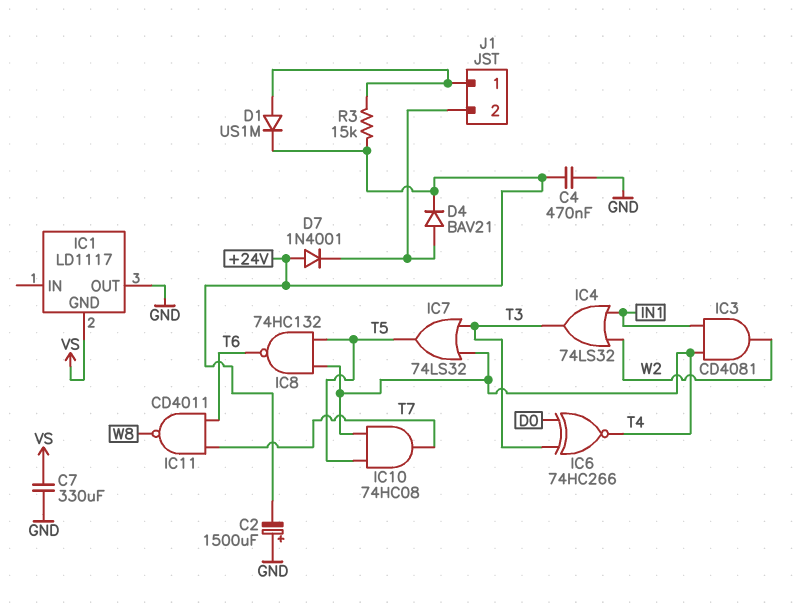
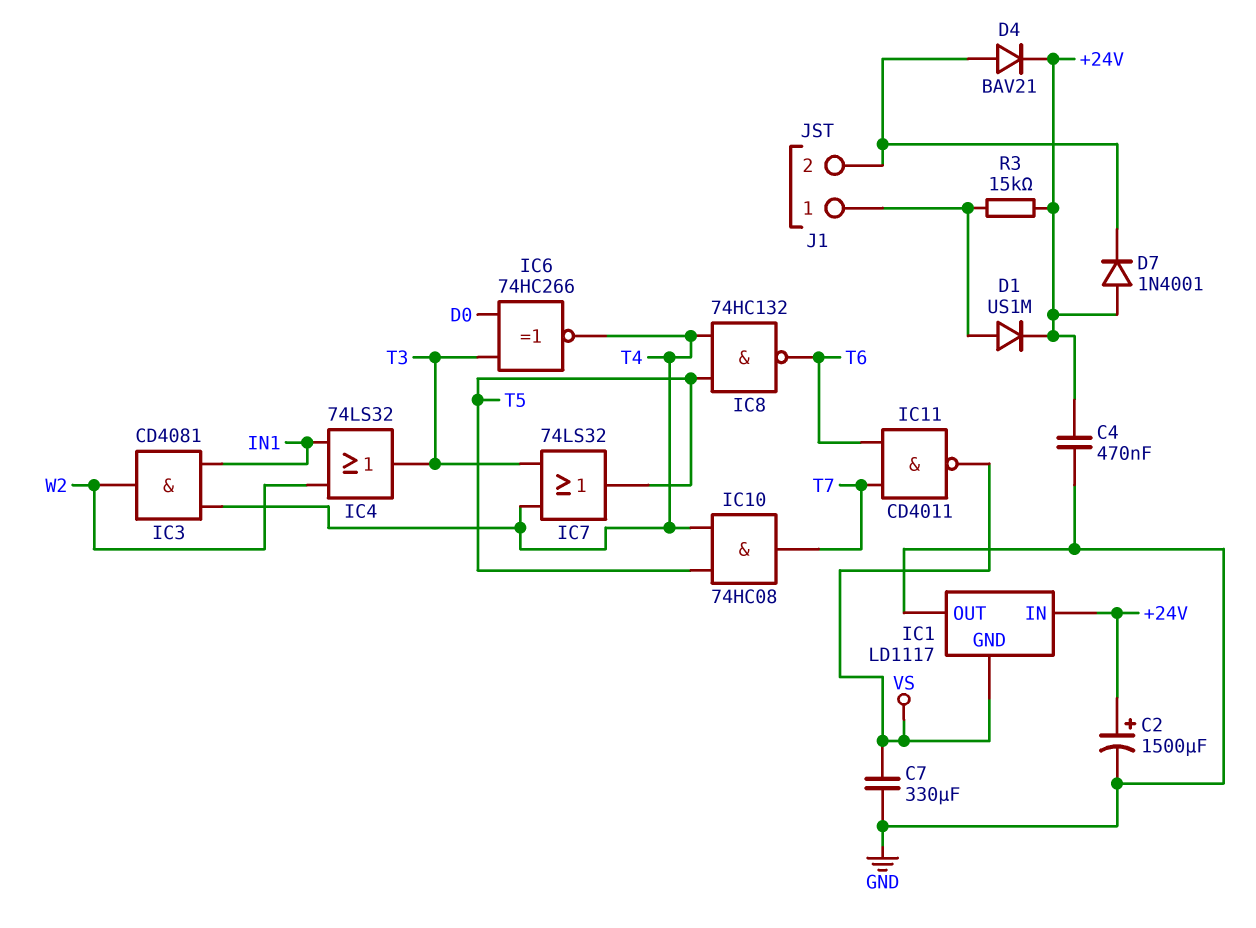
C2: 1500uF (plus GND, minus +24V) -> 1500uF (plus +24V, minus GND)
IC1 pin IN: none -> +24V
IC11: NAND CD4011 (in T6, in T7, out W8) -> NAND CD4011 (in T6, in T7, out VS)

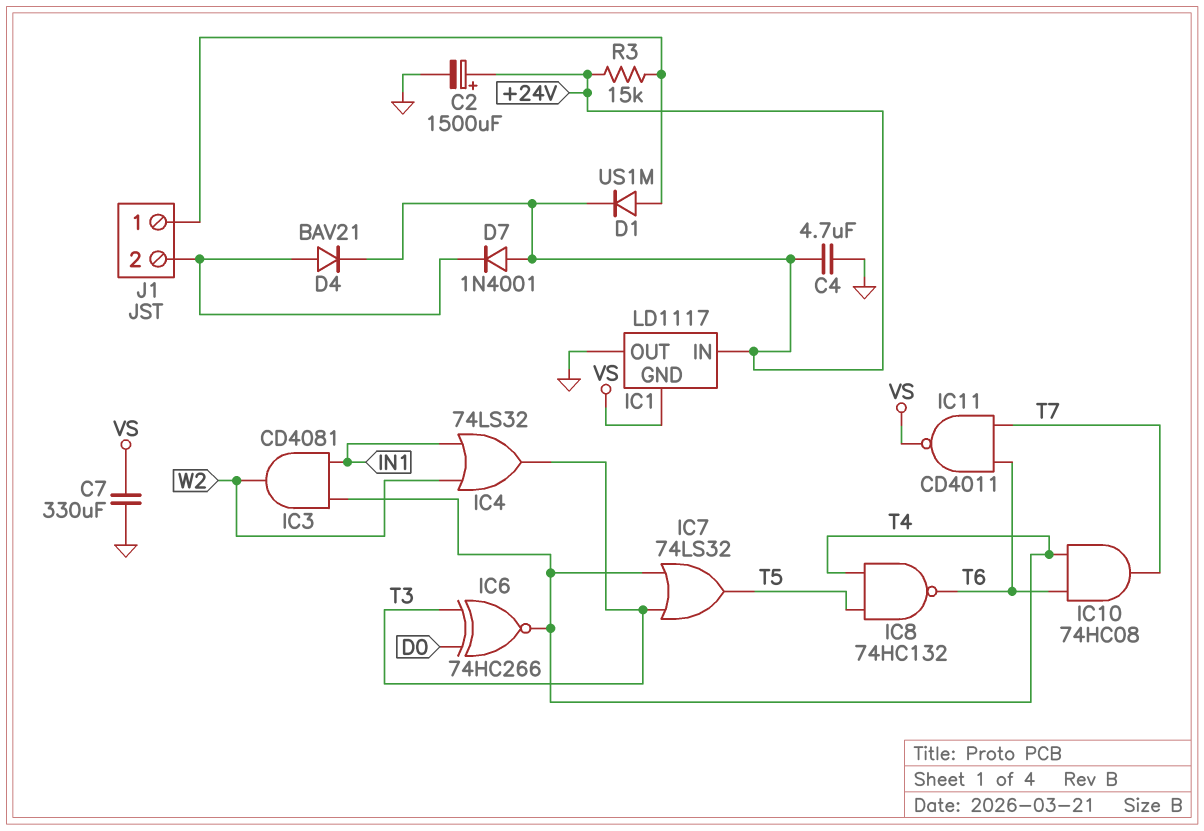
C4: 470nF (+24V, GND) -> 4.7uF (+24V, GND)
IC10: AND 74HC08 (in T4, in T5, out T7) -> AND 74HC08 (in T4, in T6, out T7)

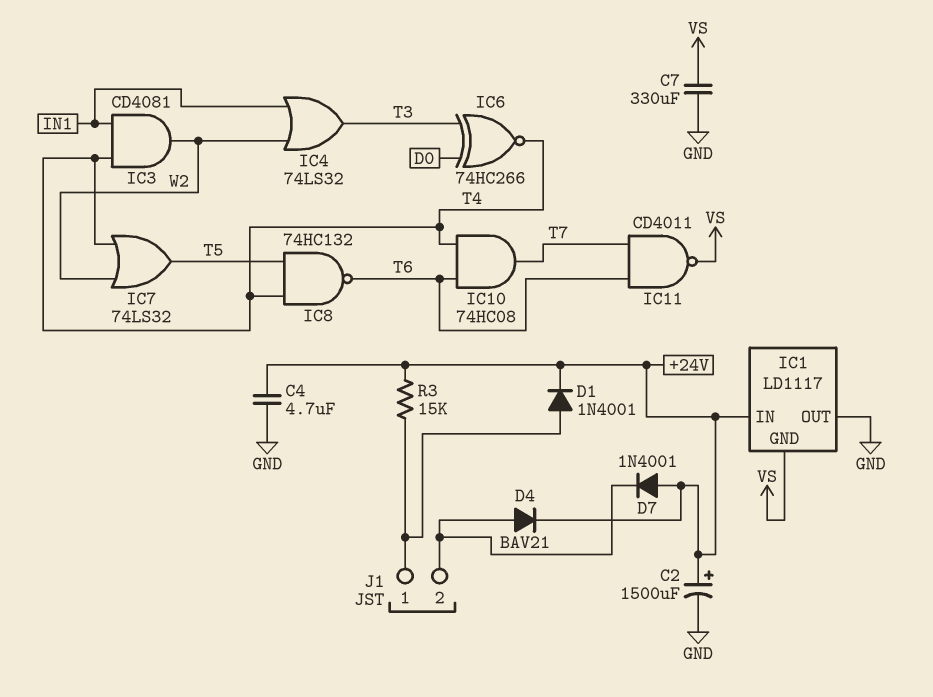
D1: diode US1M (A J1/1, K +24V) -> diode 1N4001 (A J1/1, K +24V)
IC7: OR 74LS32 (in T3, in T4, out T5) -> OR 74LS32 (in T4, in W2, out T5)

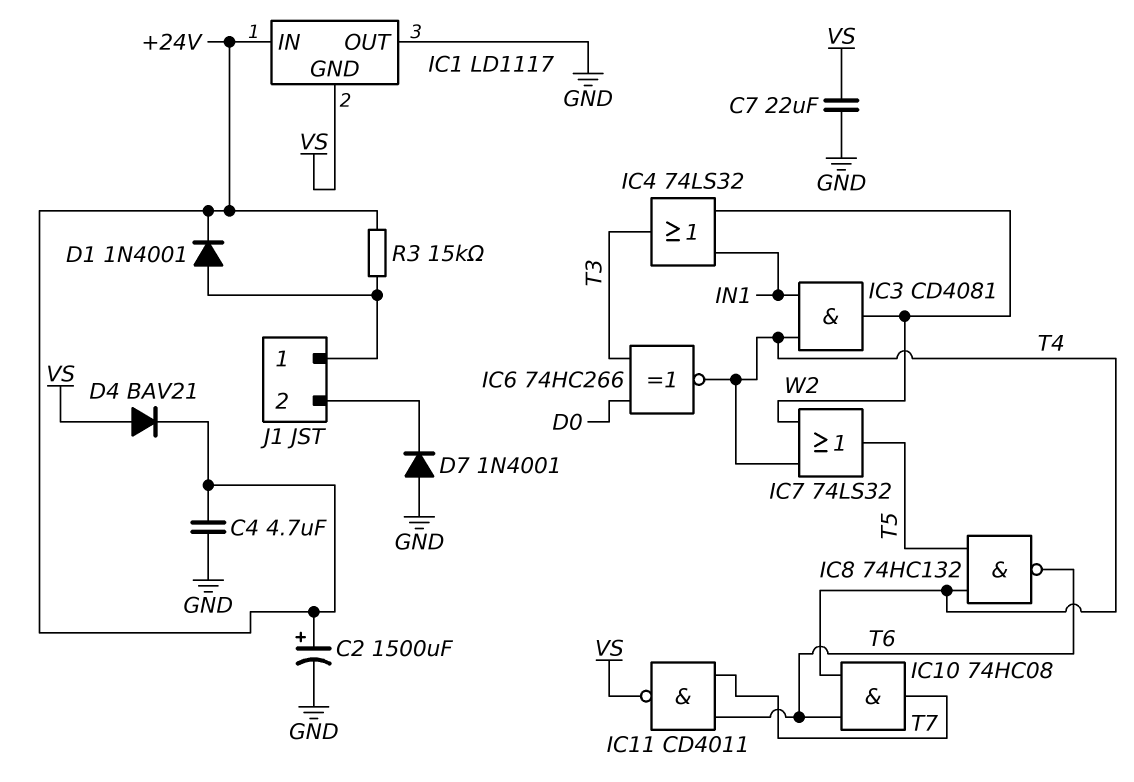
C7: 330uF (GND, VS) -> 22uF (GND, VS)
D4: diode BAV21 (A J1/2, K +24V) -> diode BAV21 (A VS, K +24V)
D7: diode 1N4001 (A +24V, K J1/2) -> diode 1N4001 (A GND, K J1/2)

